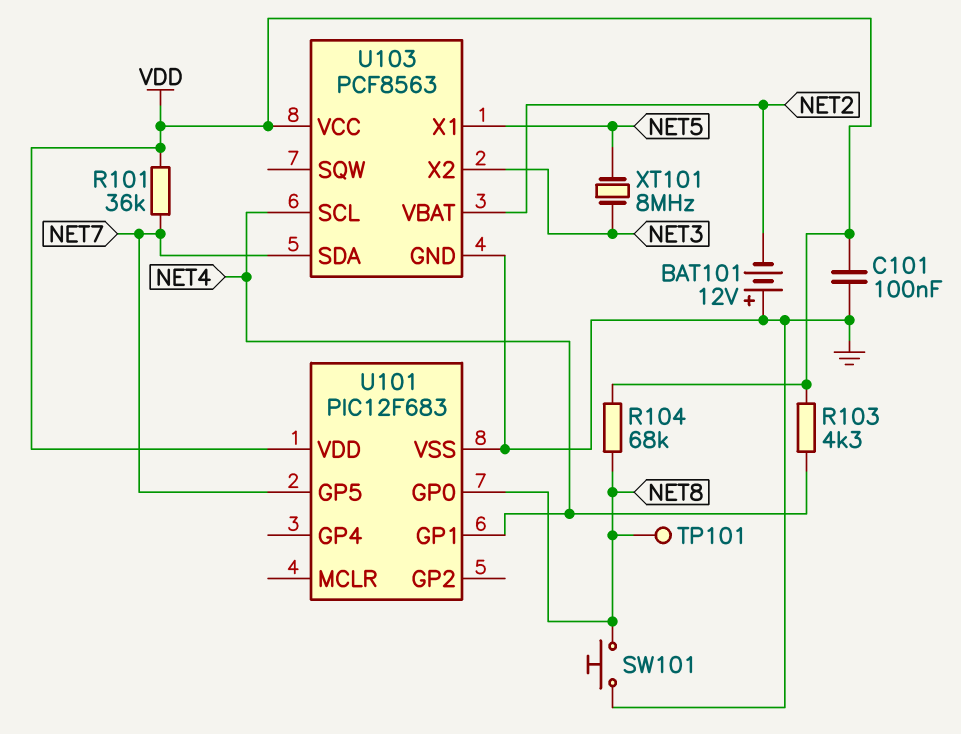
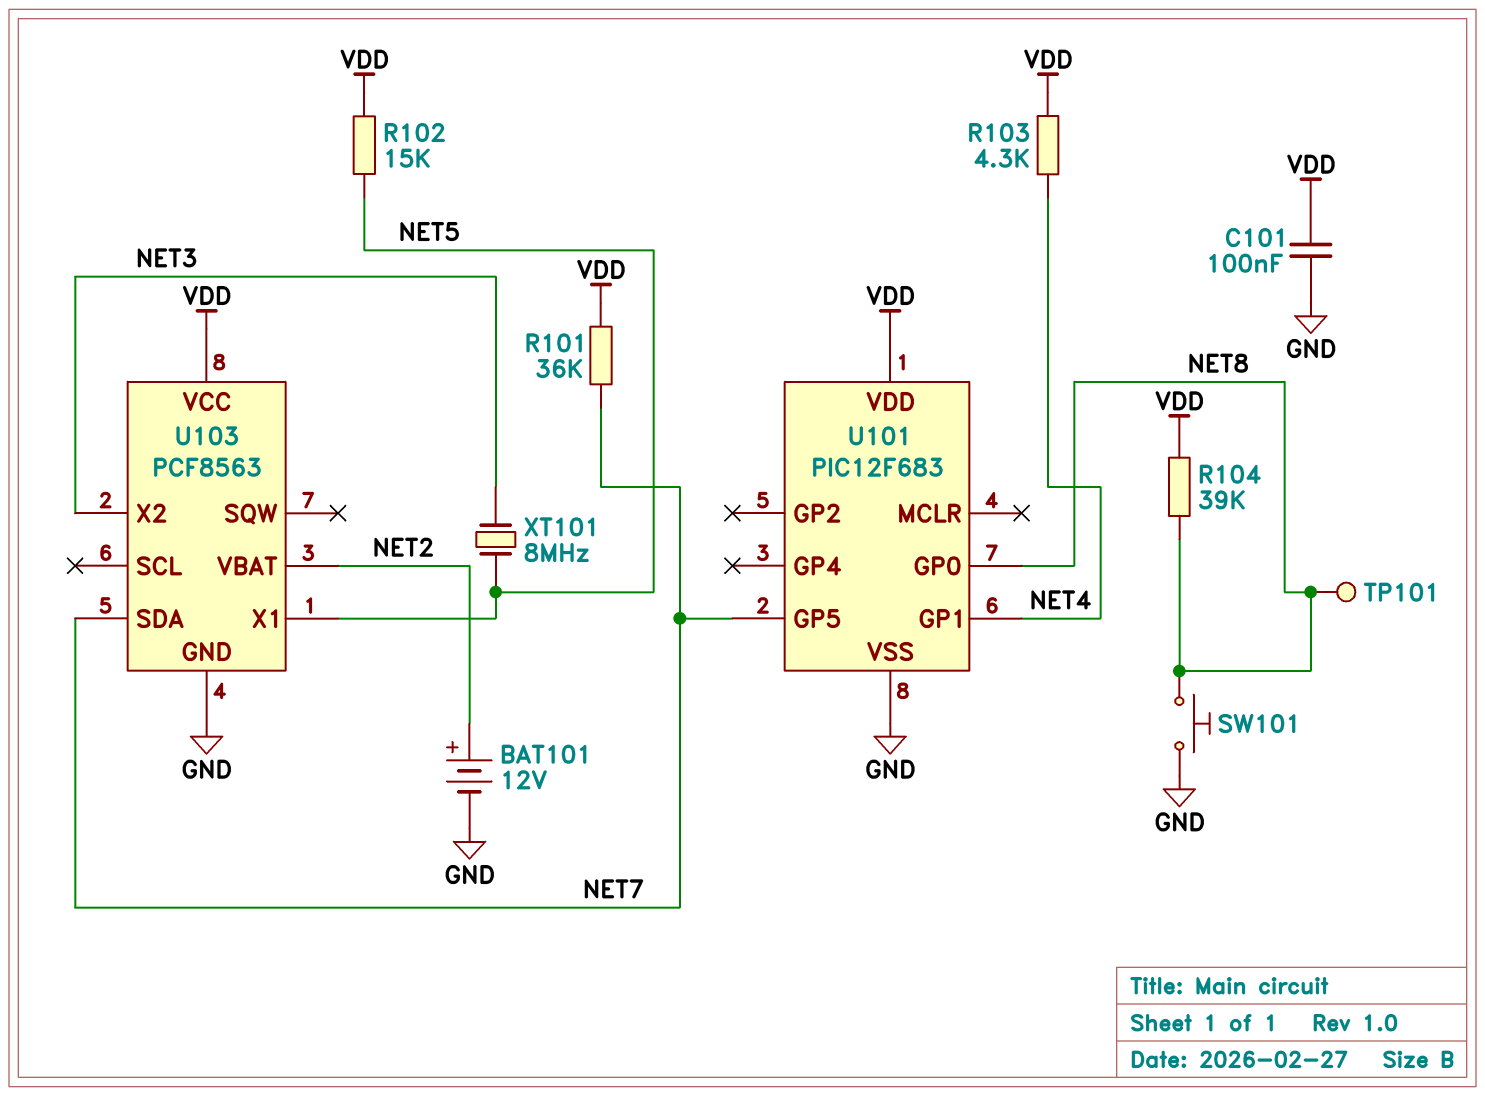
BAT101: 12V (plus GND, minus NET2) -> 12V (plus NET2, minus GND)
R102: none -> 15k (NET5, VDD)
R104: 68k (NET8, VDD) -> 39k (NET8, VDD)
U103 pin SCL: NET4 -> none

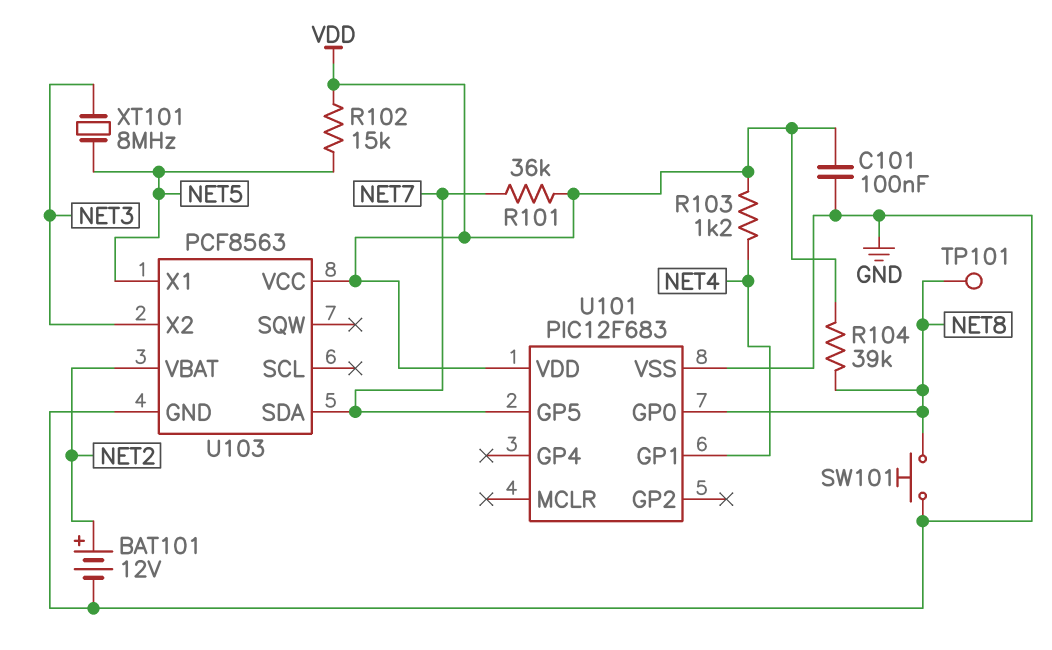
R103: 4.3k (NET4, VDD) -> 1.2k (NET4, VDD)

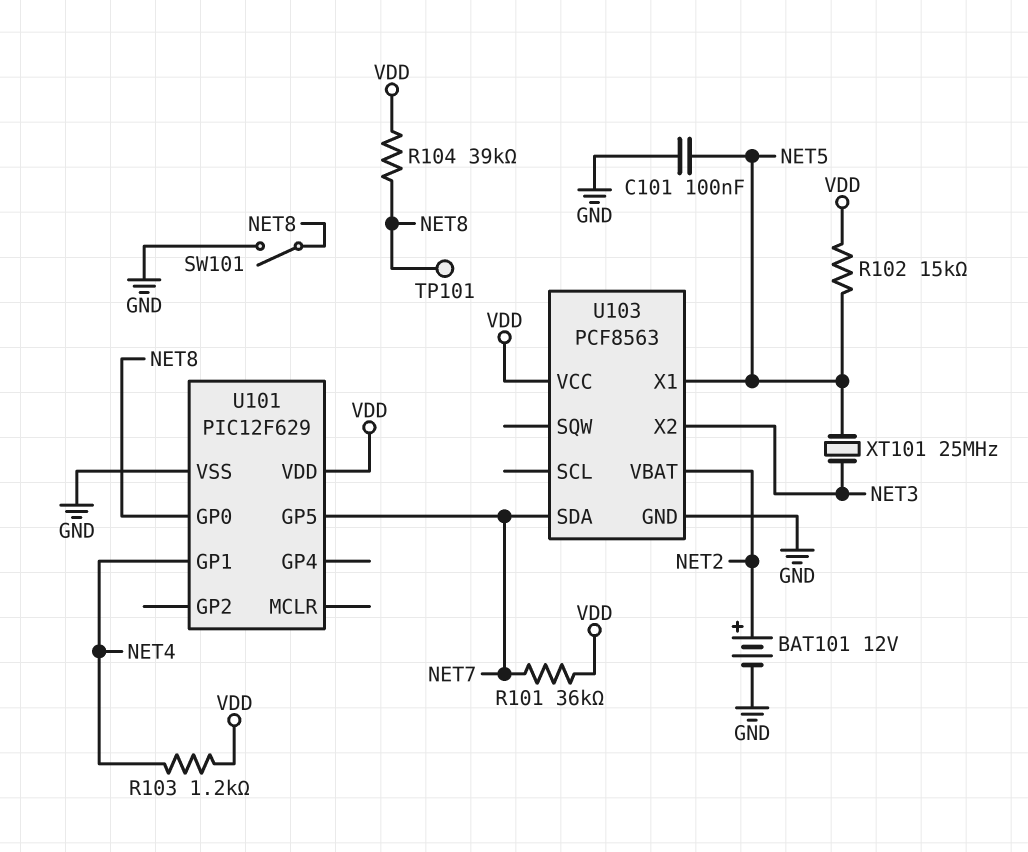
C101: 100nF (GND, VDD) -> 100nF (GND, NET5)
SW101: button (GND, NET8) -> switch (GND, NET8)
U101: PIC12F683 -> PIC12F629
XT101: 8MHz (NET3, NET5) -> 25MHz (NET3, NET5)

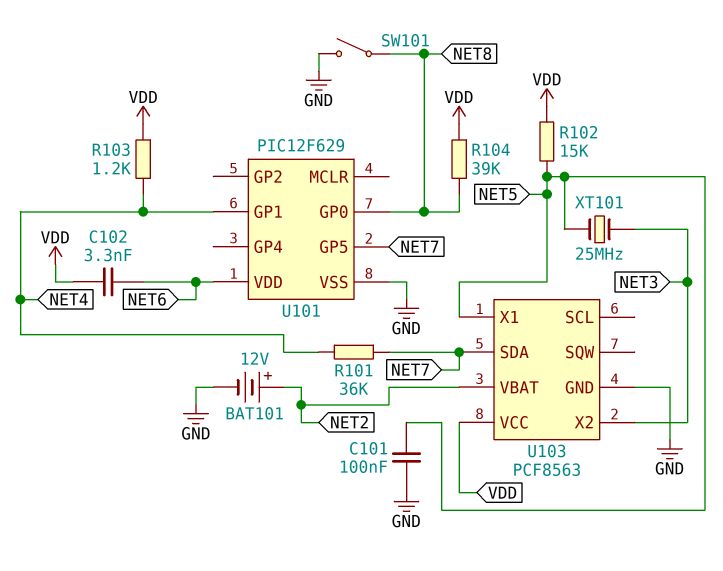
C102: none -> 3.3nF (NET6, VDD)
R101: 36k (NET7, VDD) -> 36k (NET4, NET7)
TP101: test point (NET8) -> none
U101 pin VDD: VDD -> NET6

